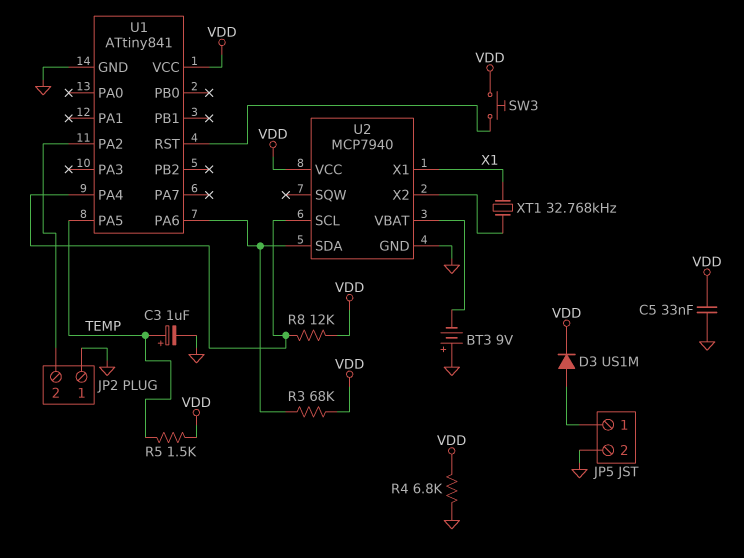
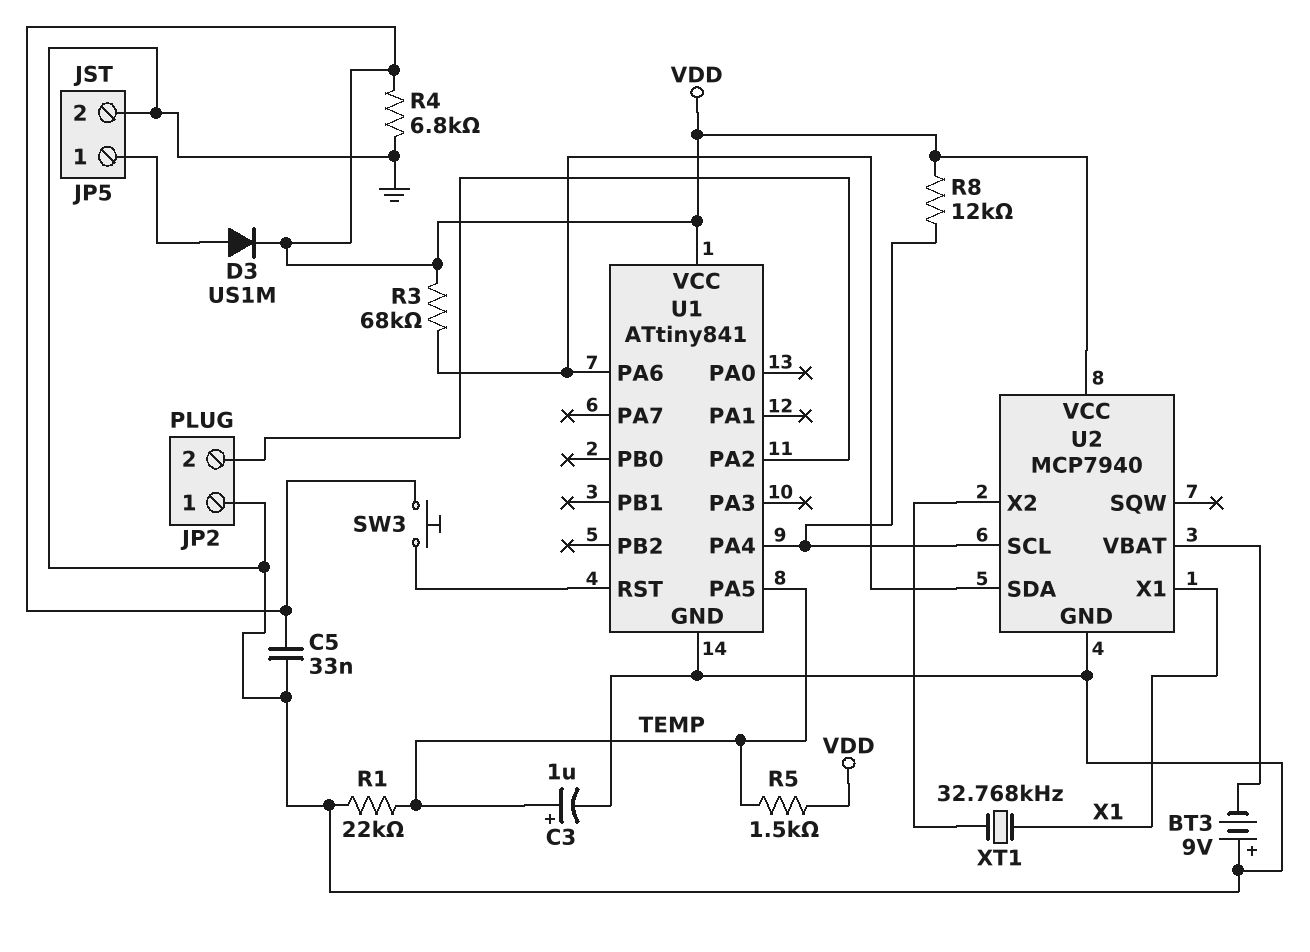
R1: none -> 22k (GND, TEMP)

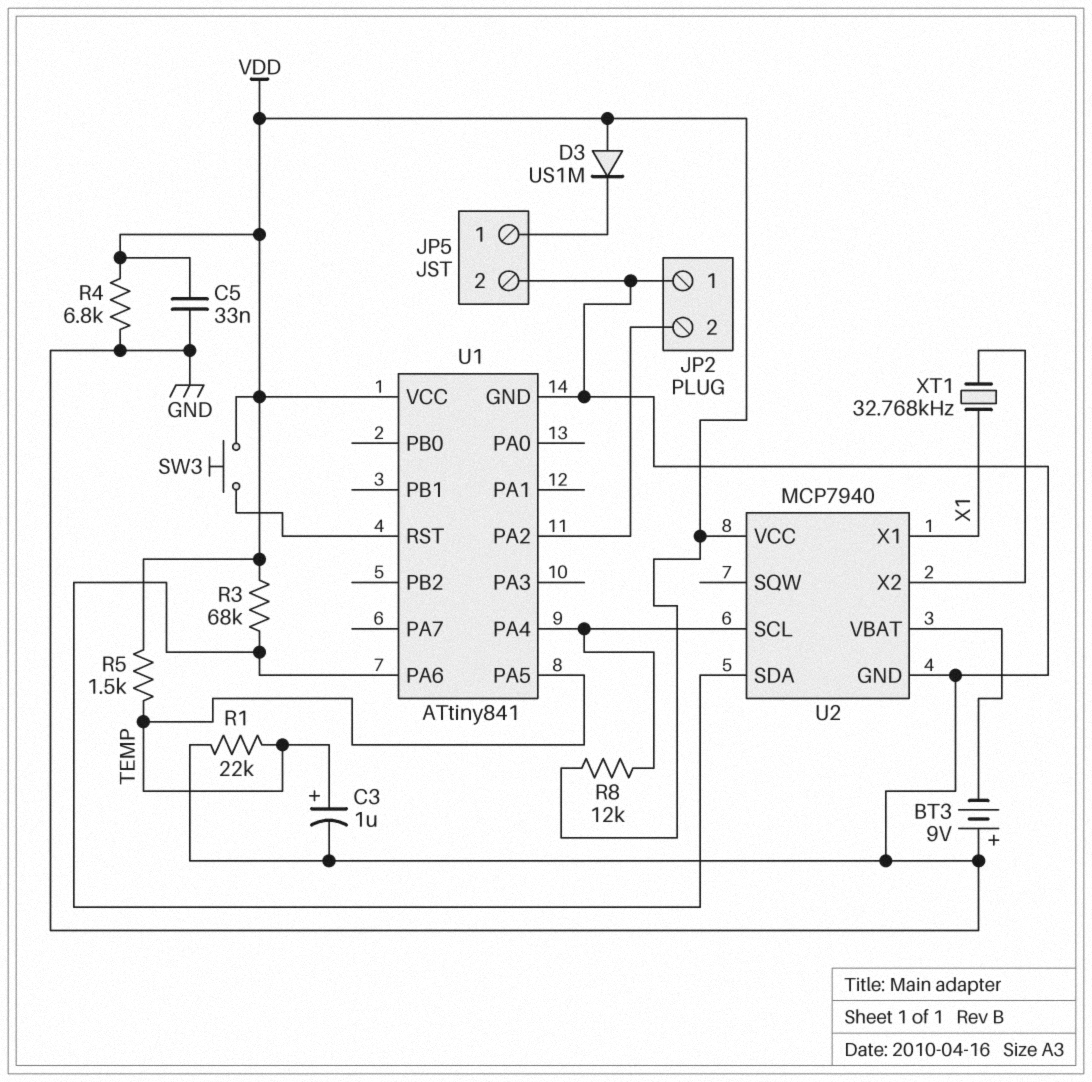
D3: diode US1M (A JP5/1, K VDD) -> diode US1M (A VDD, K JP5/1)

